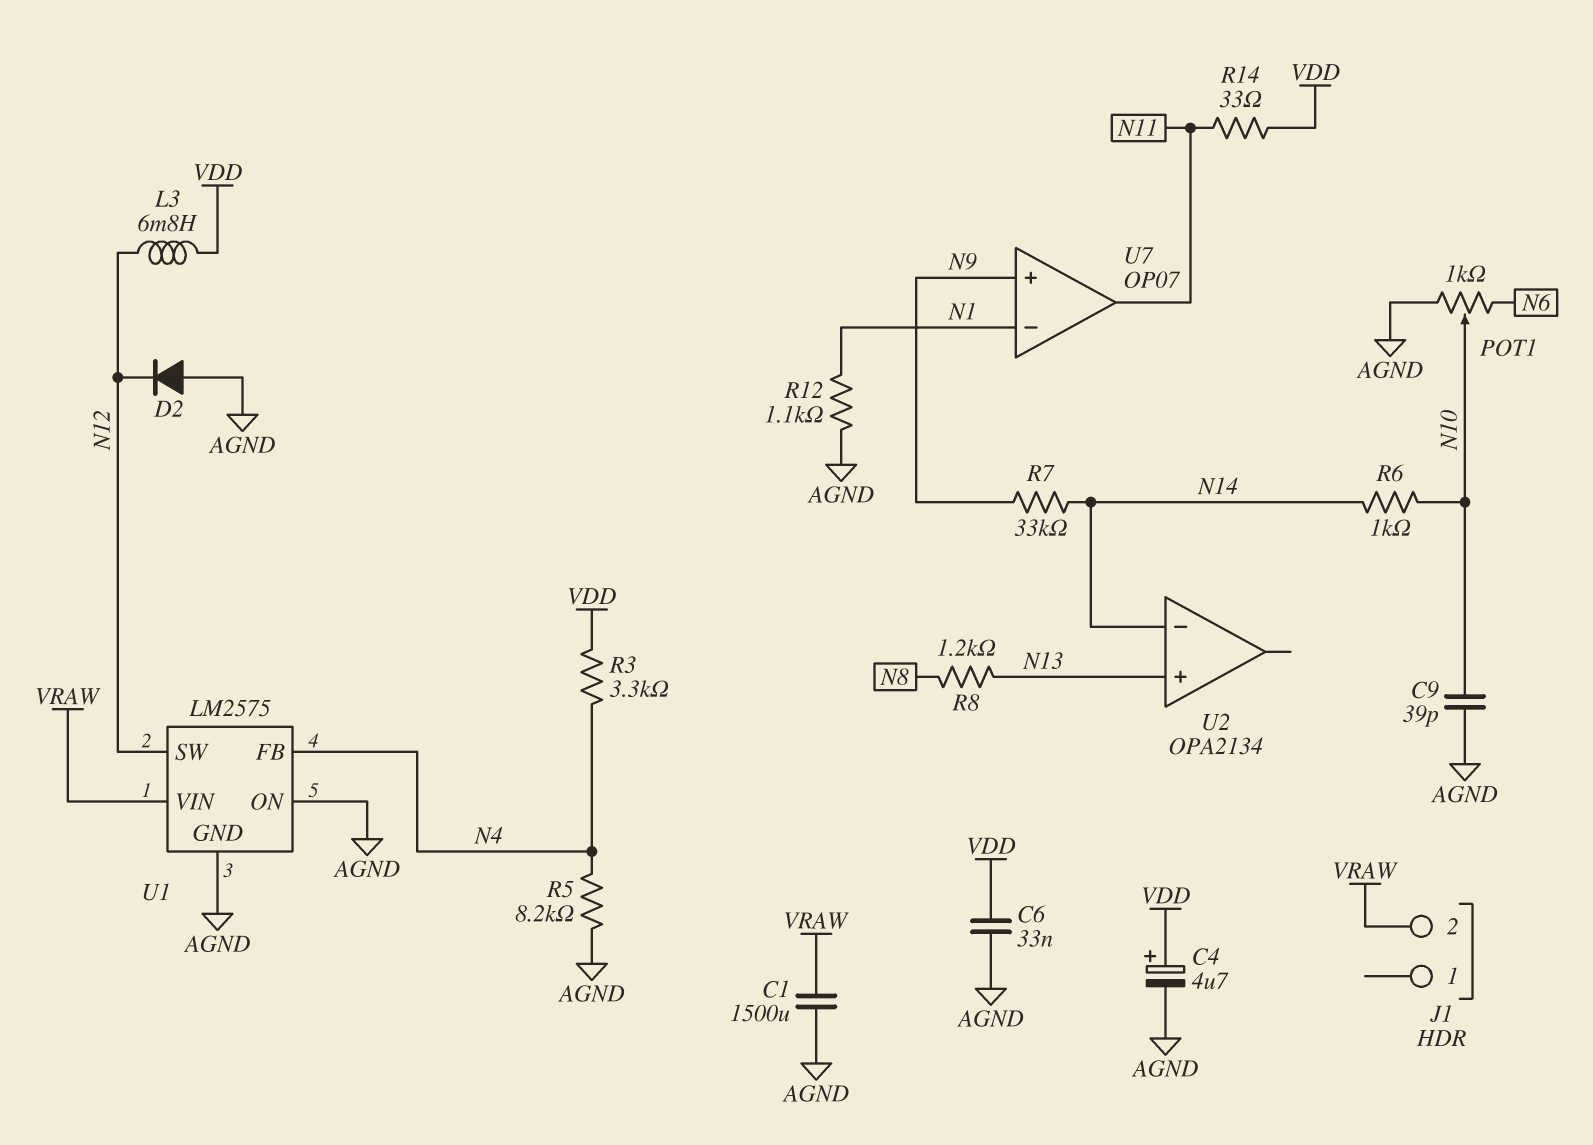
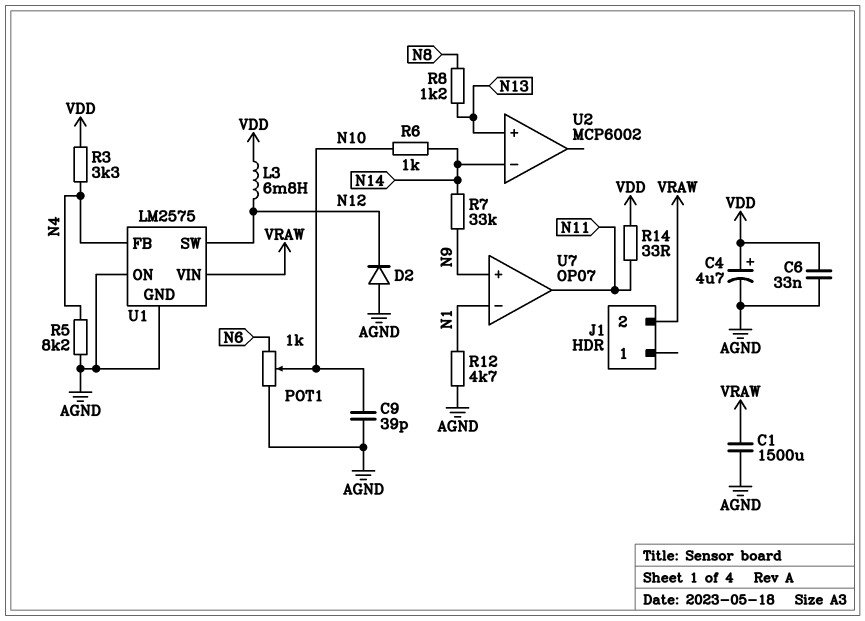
R12: 1.1k (AGND, N1) -> 4.7k (AGND, N1)
U2: OPA2134 -> MCP6002

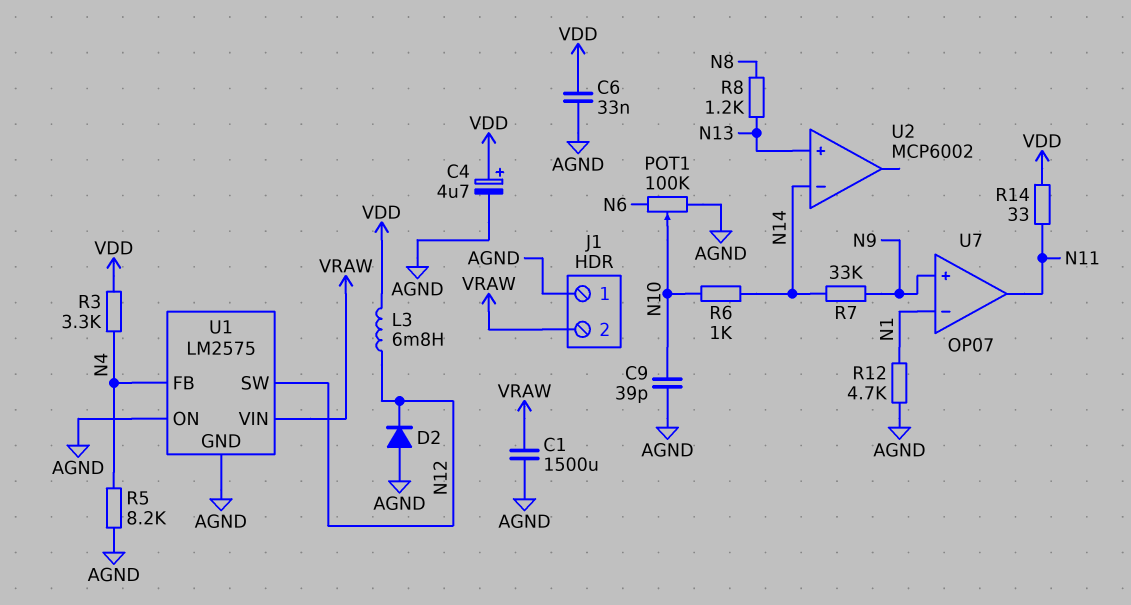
J1 pin 1: none -> AGND
POT1: 1k (AGND, N6, wiper N10) -> 100k (AGND, N6, wiper N10)

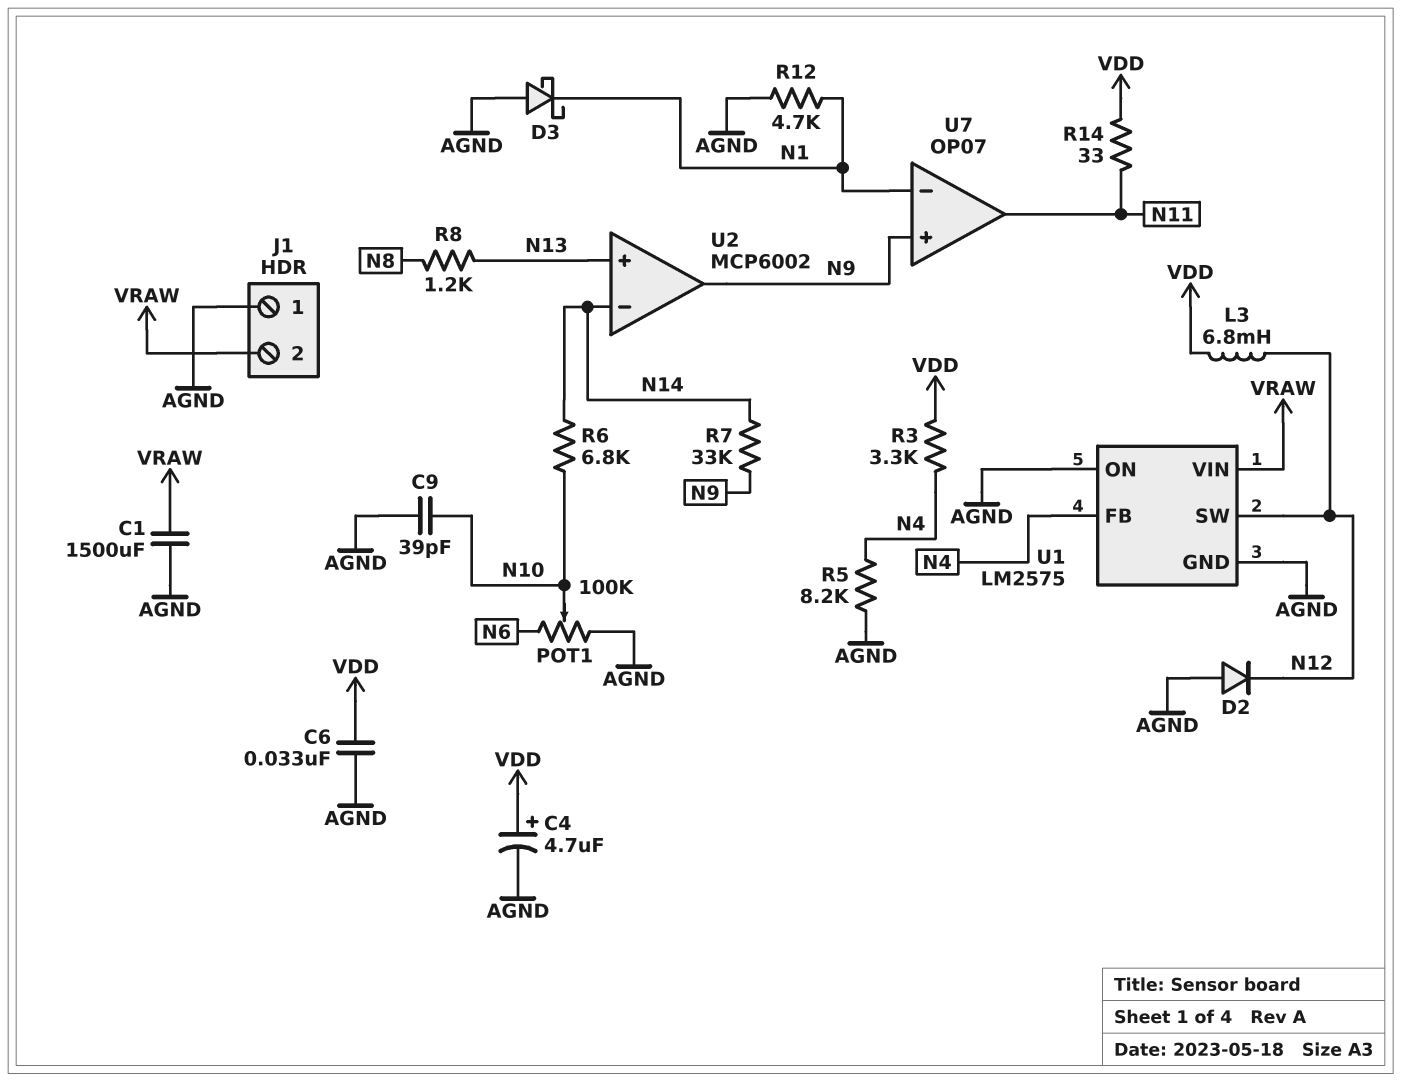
D3: none -> schottky (A AGND, K N1)
R6: 1k (N10, N14) -> 6.8k (N10, N14)
U2 pin out: none -> N9

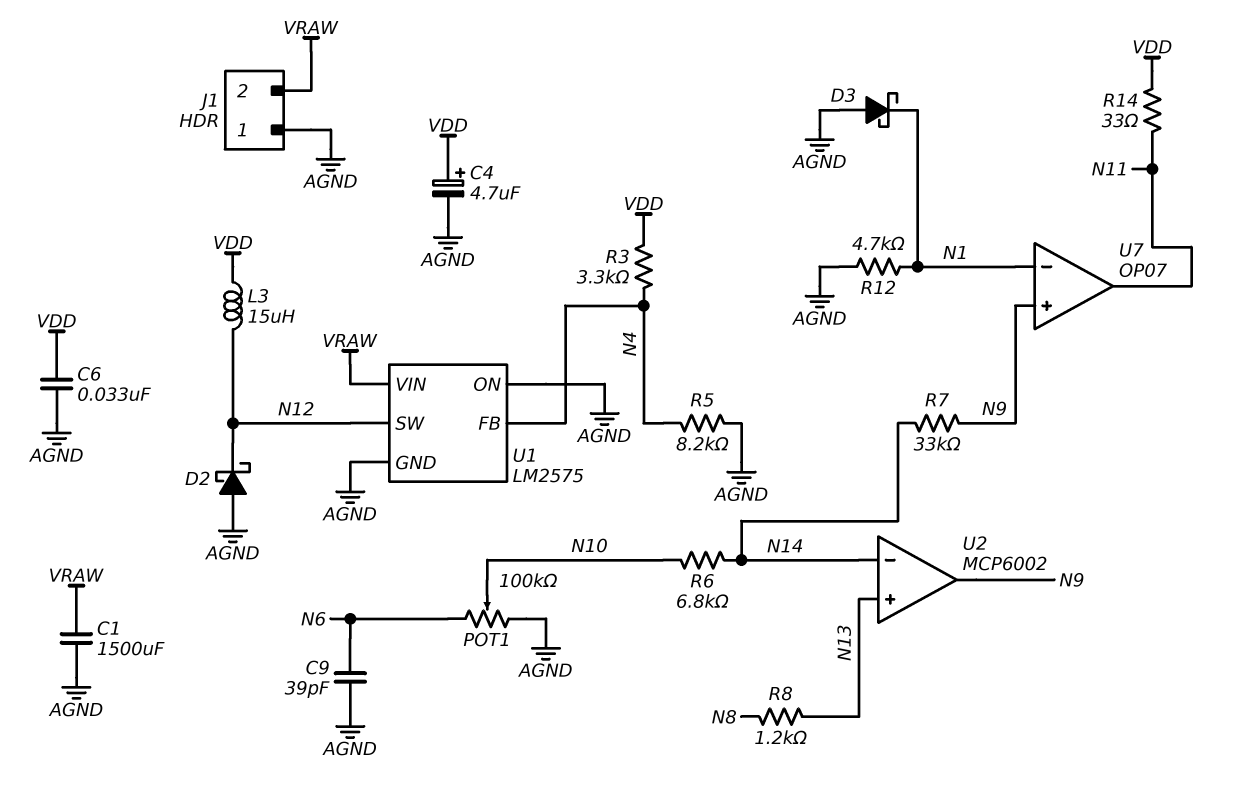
C9: 39pF (AGND, N10) -> 39pF (AGND, N6)
D2: diode (A AGND, K N12) -> schottky (A AGND, K N12)
L3: 6.8mH (N12, VDD) -> 15uH (N12, VDD)

